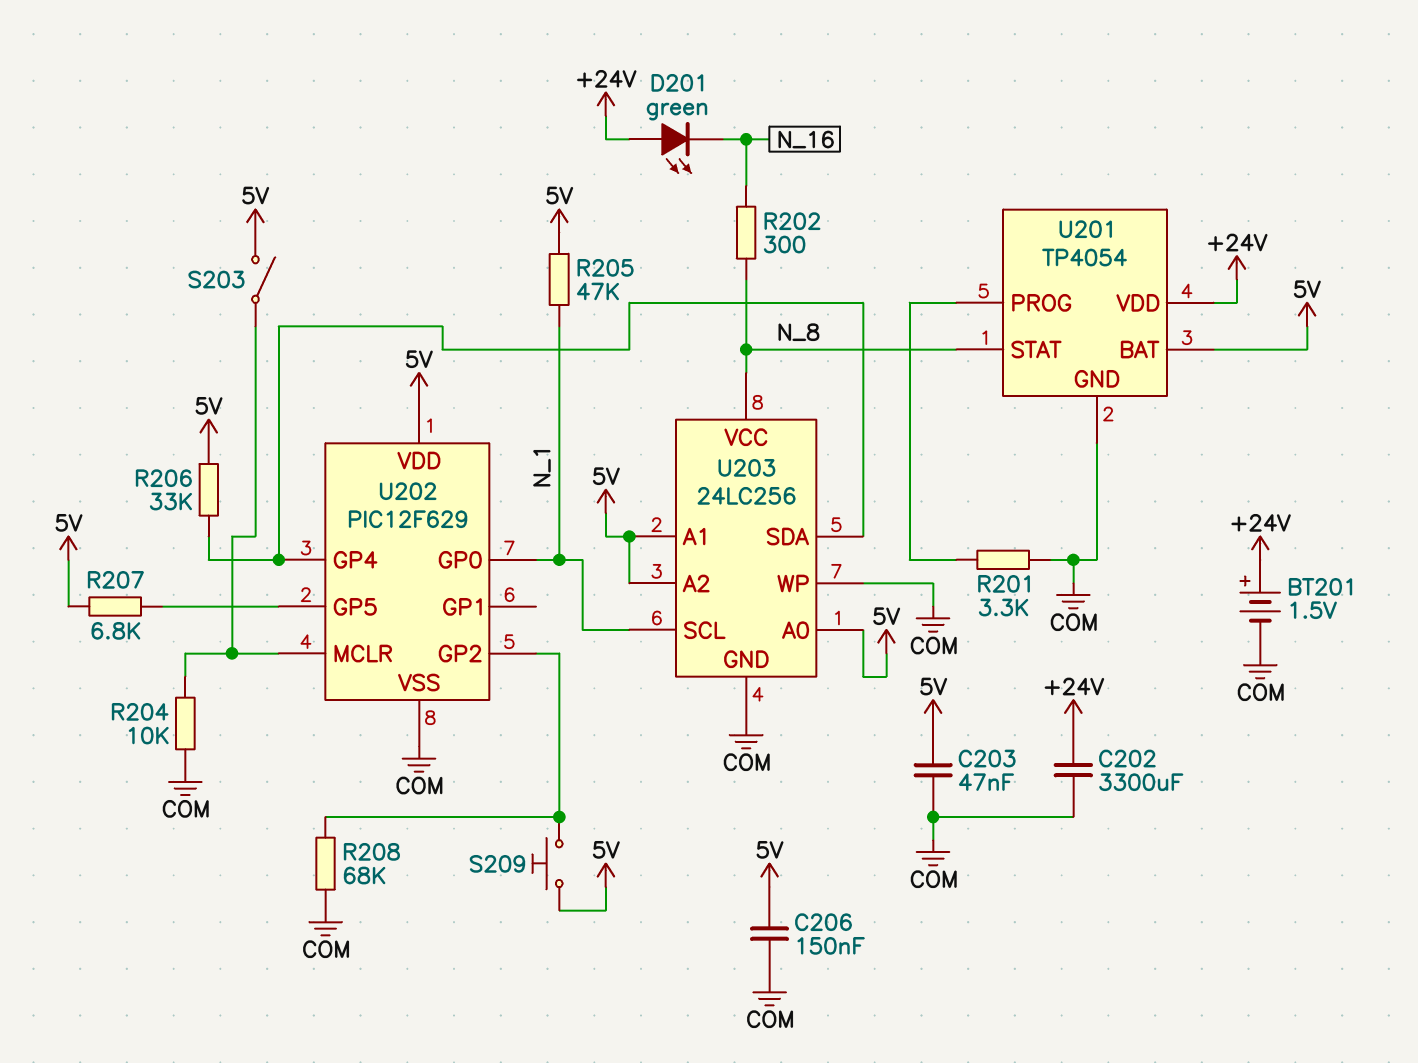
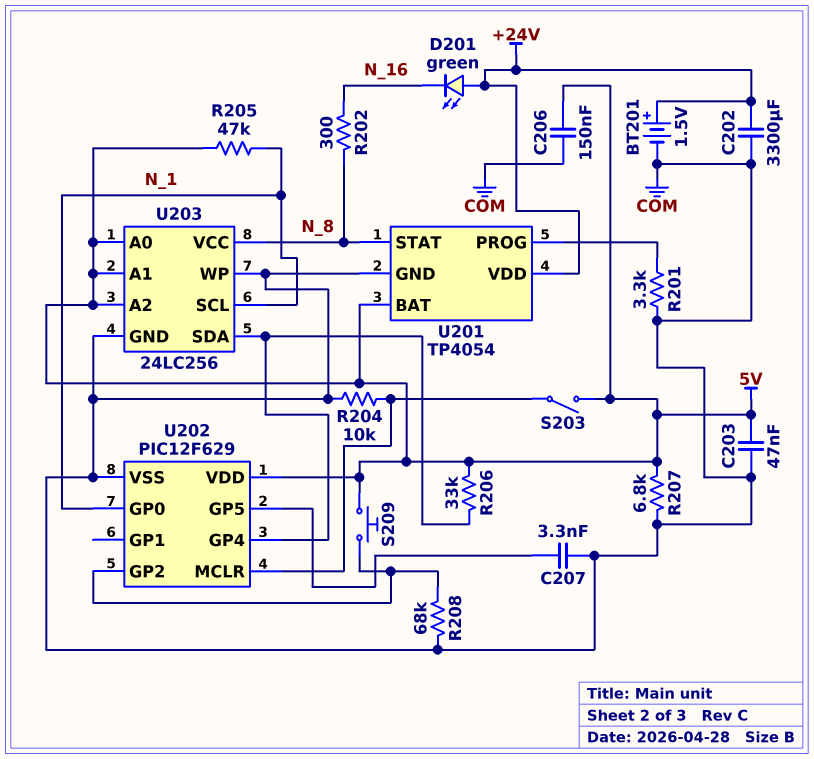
C207: none -> 3.3nF (COM, U202/GP5)
R207: 6.8k (5V, U202/GP5) -> 6.8k (5V, COM)

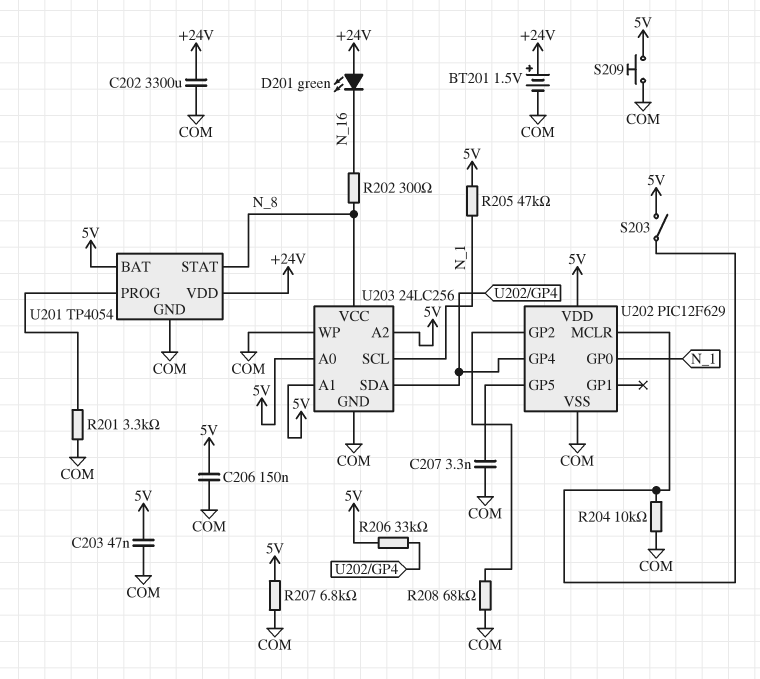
S209: button (5V, U202/GP2) -> button (5V, COM)

